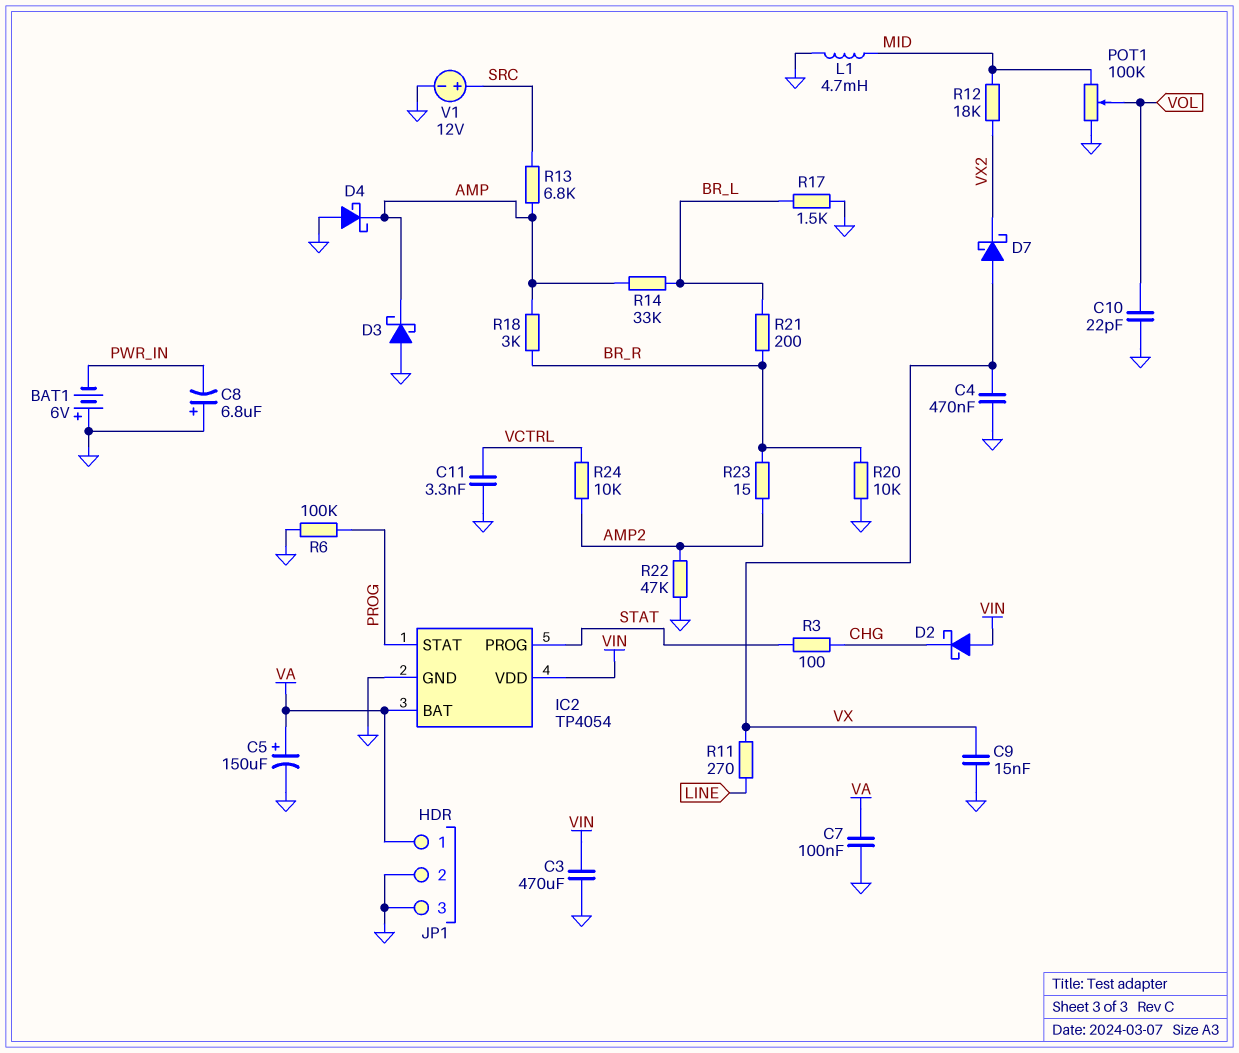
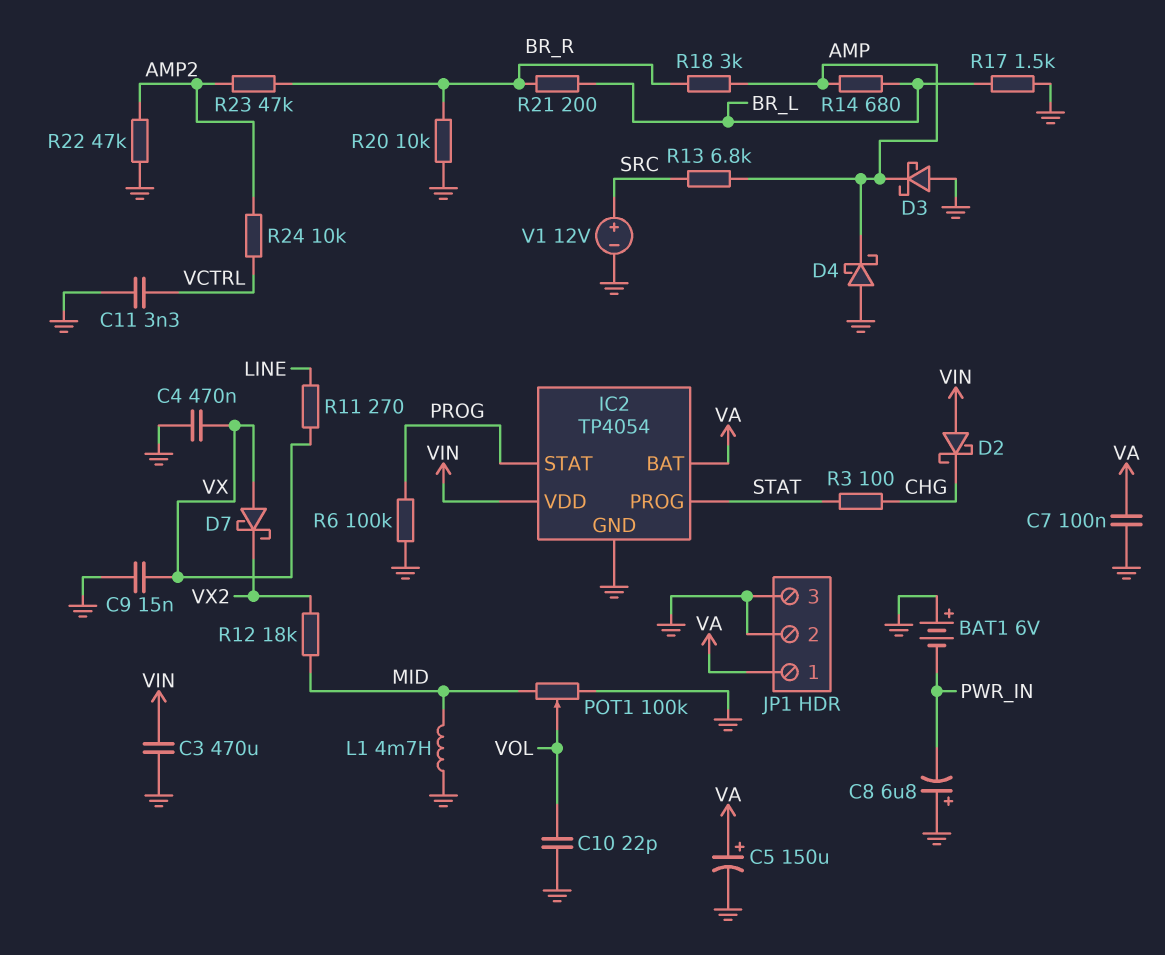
R14: 33k (AMP, BR_L) -> 680 (AMP, BR_L)
R23: 15 (AMP2, BR_R) -> 47k (AMP2, BR_R)

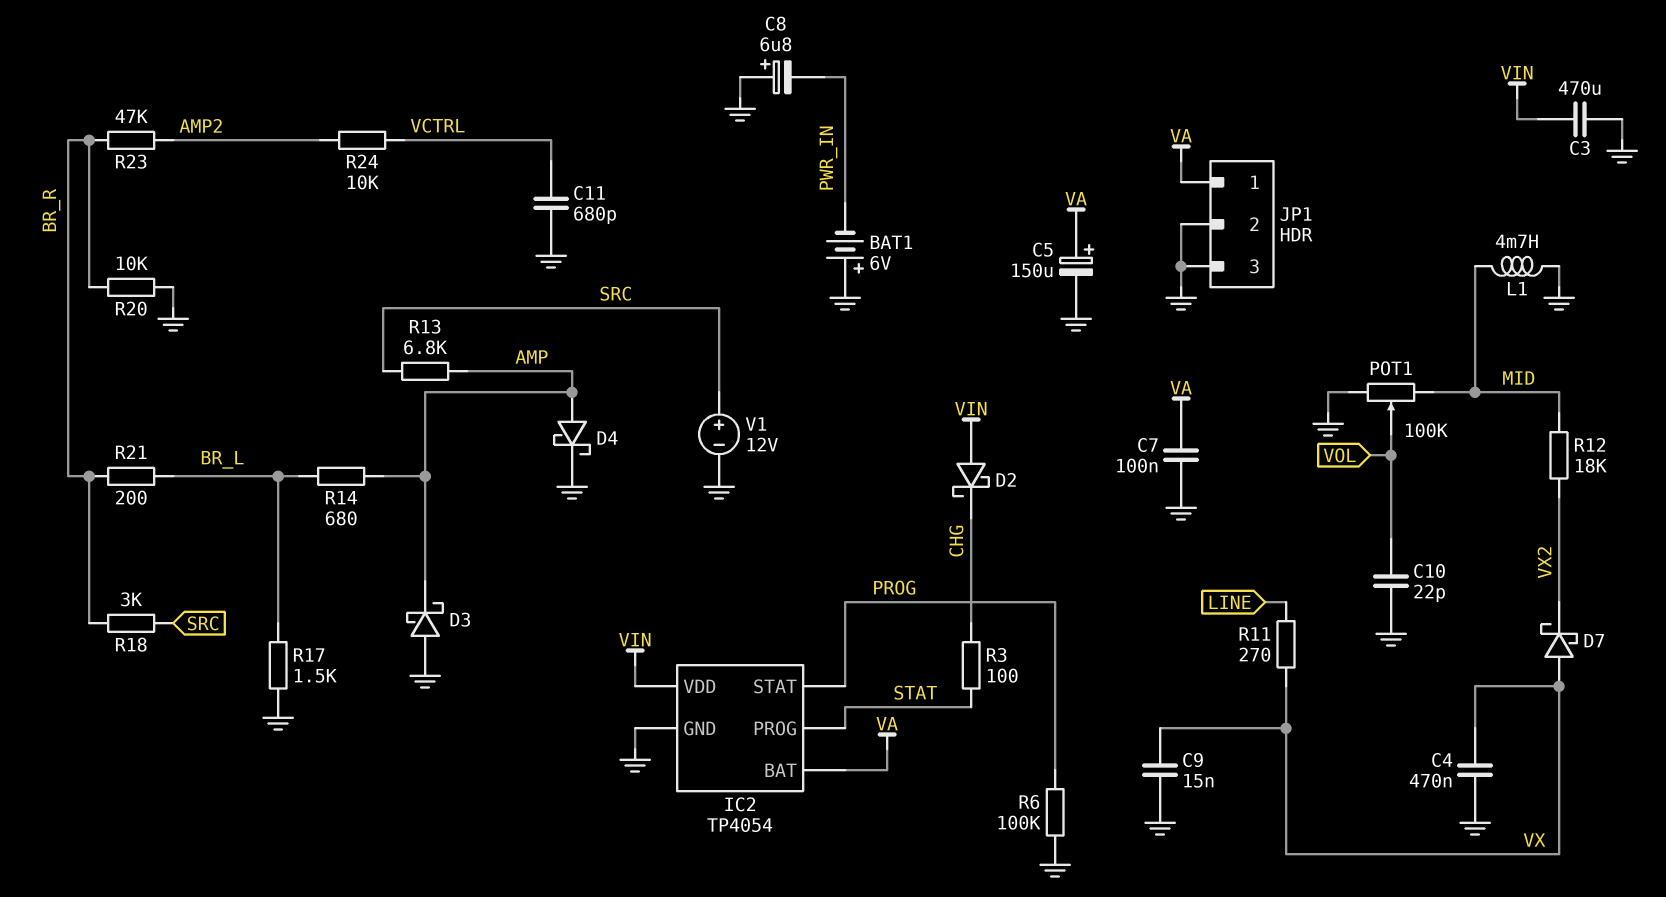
C11: 3.3nF (GND, VCTRL) -> 680pF (GND, VCTRL)
D4: schottky (A GND, K AMP) -> schottky (A AMP, K GND)
R18: 3k (AMP, BR_R) -> 3k (BR_R, SRC)
R22: 47k (AMP2, GND) -> none

